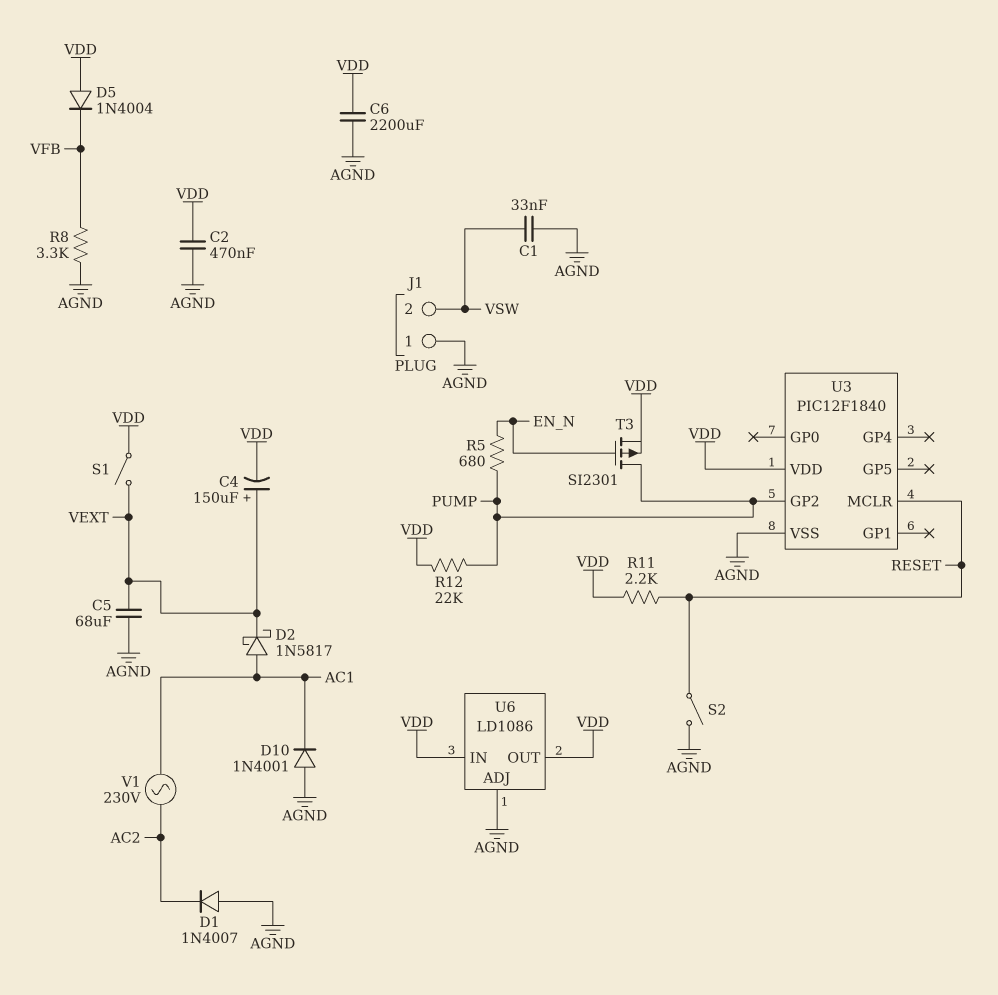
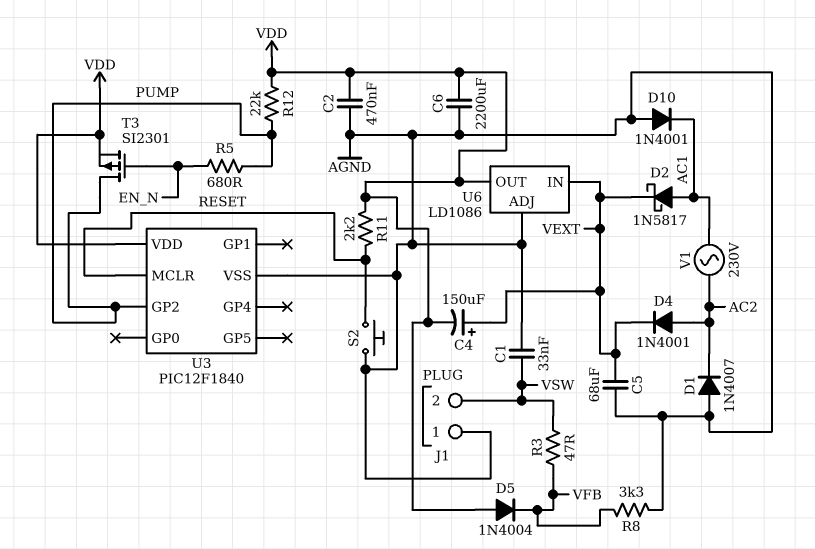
D4: none -> diode 1N4001 (A AC2, K VEXT)
R3: none -> 47 (VFB, VSW)
S1: switch (VDD, VEXT) -> none
S2: switch (AGND, RESET) -> button (AGND, RESET)
U6 pin IN: VDD -> VEXT

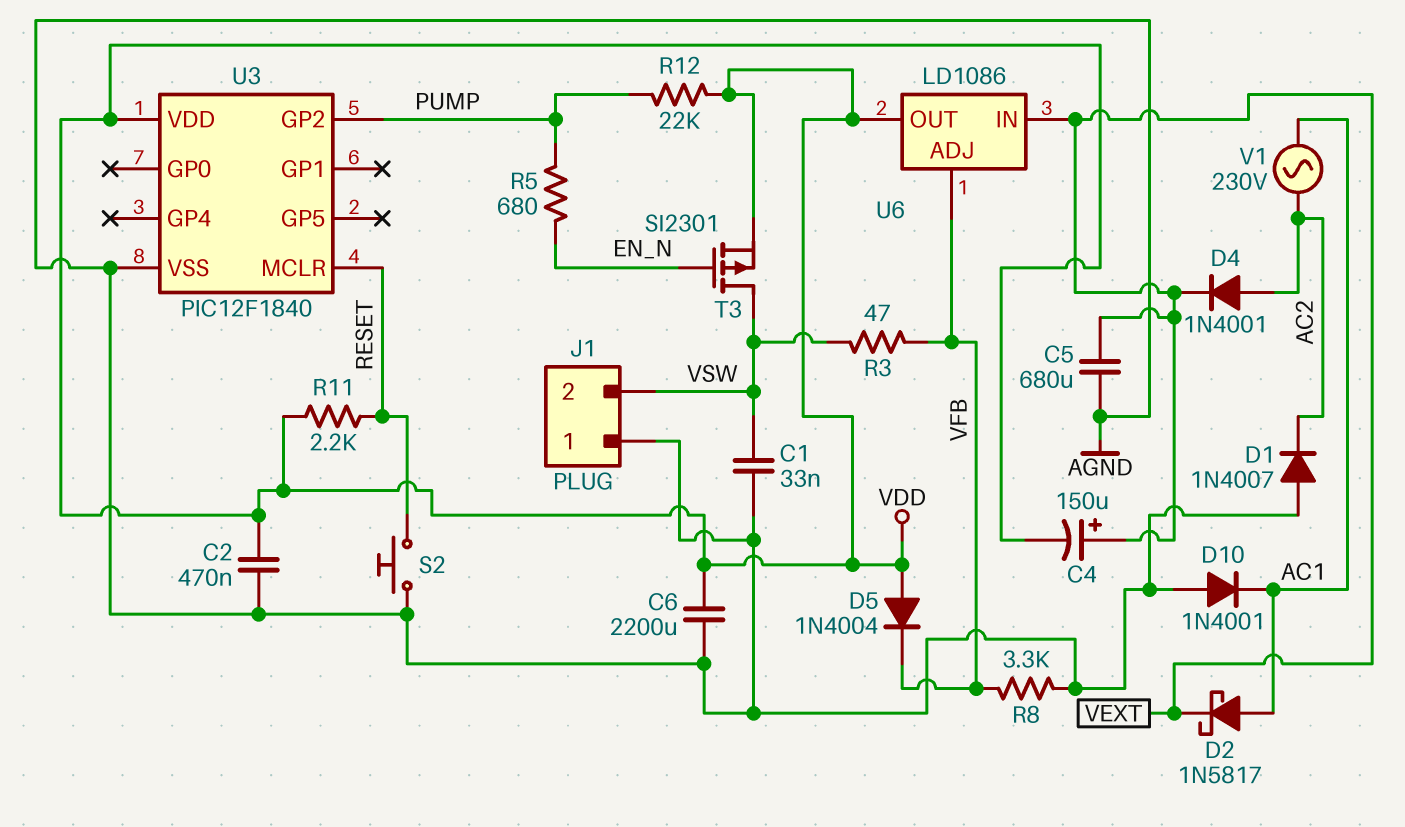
C5: 68uF (AGND, VEXT) -> 680uF (AGND, VEXT)
T3: PMOS SI2301 (G EN_N, D PUMP, S VDD) -> PMOS SI2301 (G EN_N, D VSW, S VDD)
U6 pin ADJ: AGND -> VFB

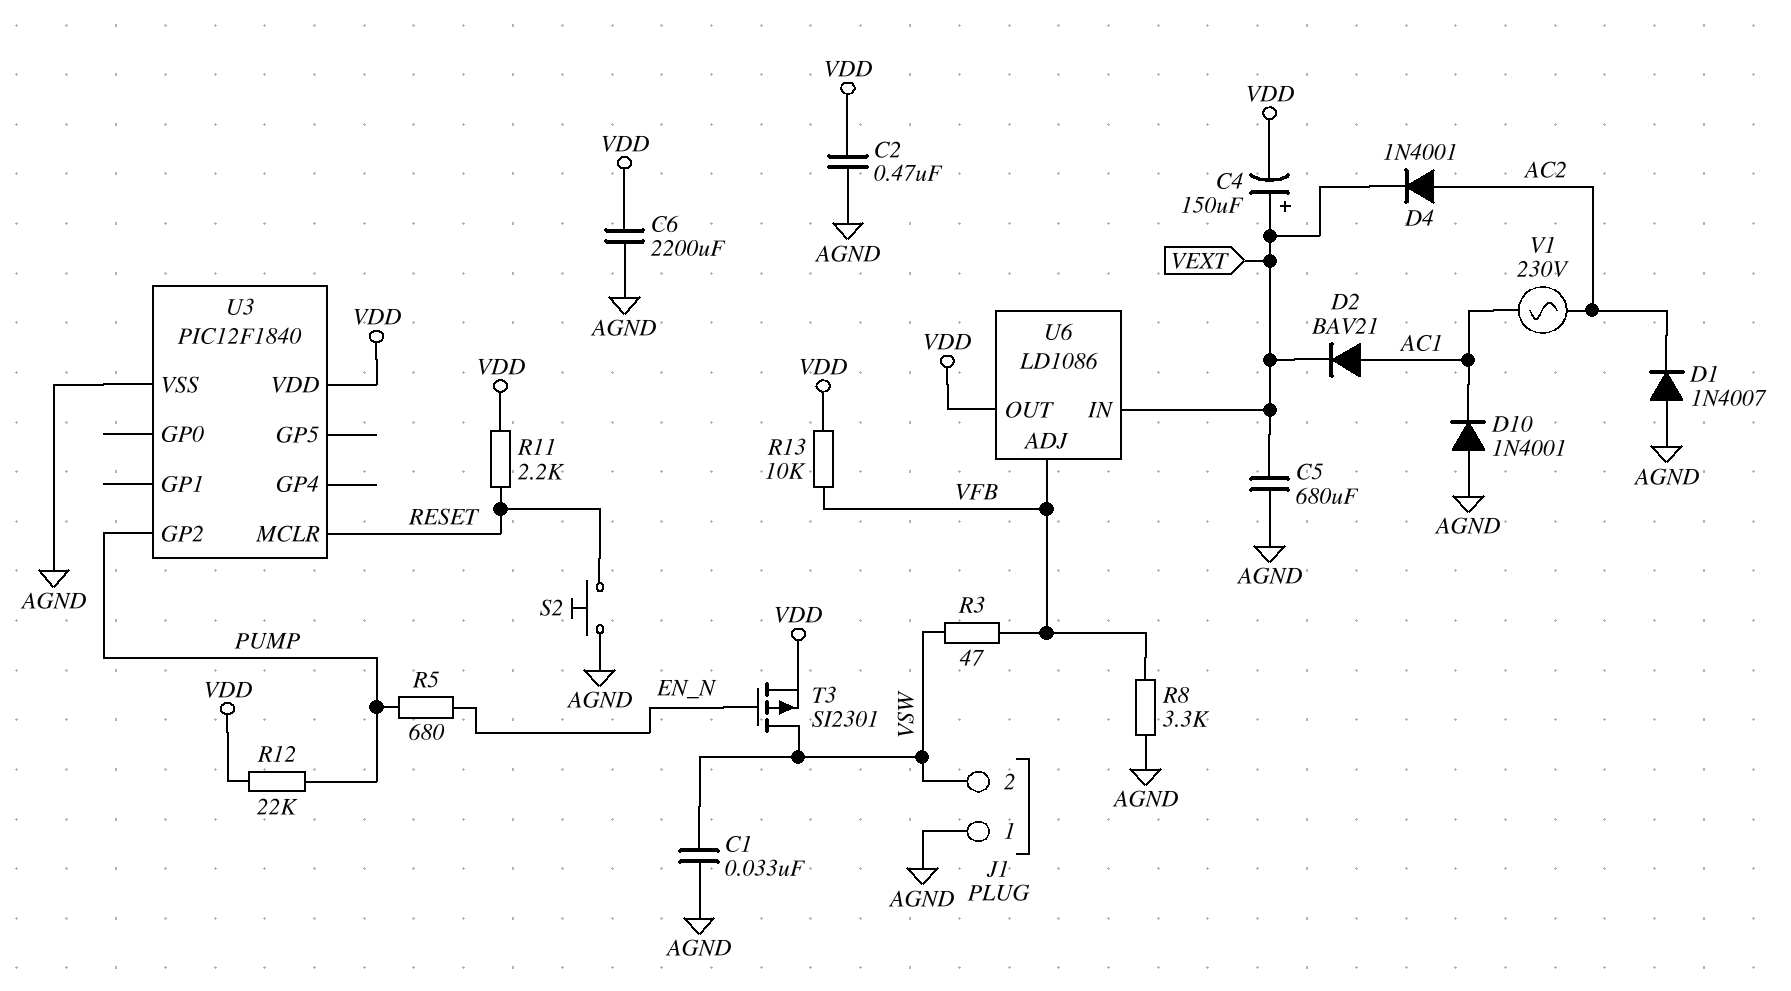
D2: schottky 1N5817 (A AC1, K VEXT) -> diode BAV21 (A AC1, K VEXT)
D5: diode 1N4004 (A VDD, K VFB) -> none
R13: none -> 10k (VDD, VFB)

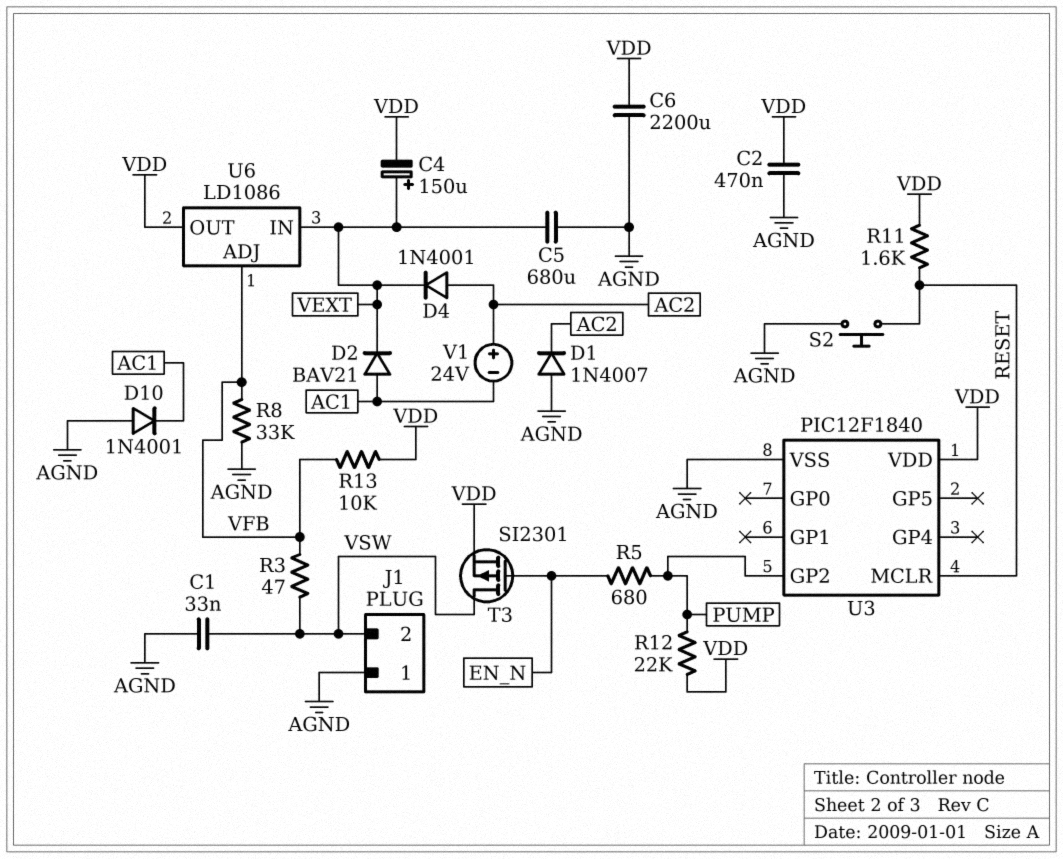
R8: 3.3k (AGND, VFB) -> 33k (AGND, VFB)
R11: 2.2k (RESET, VDD) -> 1.6k (RESET, VDD)
V1: AC 230V (AC1, AC2) -> 24V (plus AC2, minus AC1)

